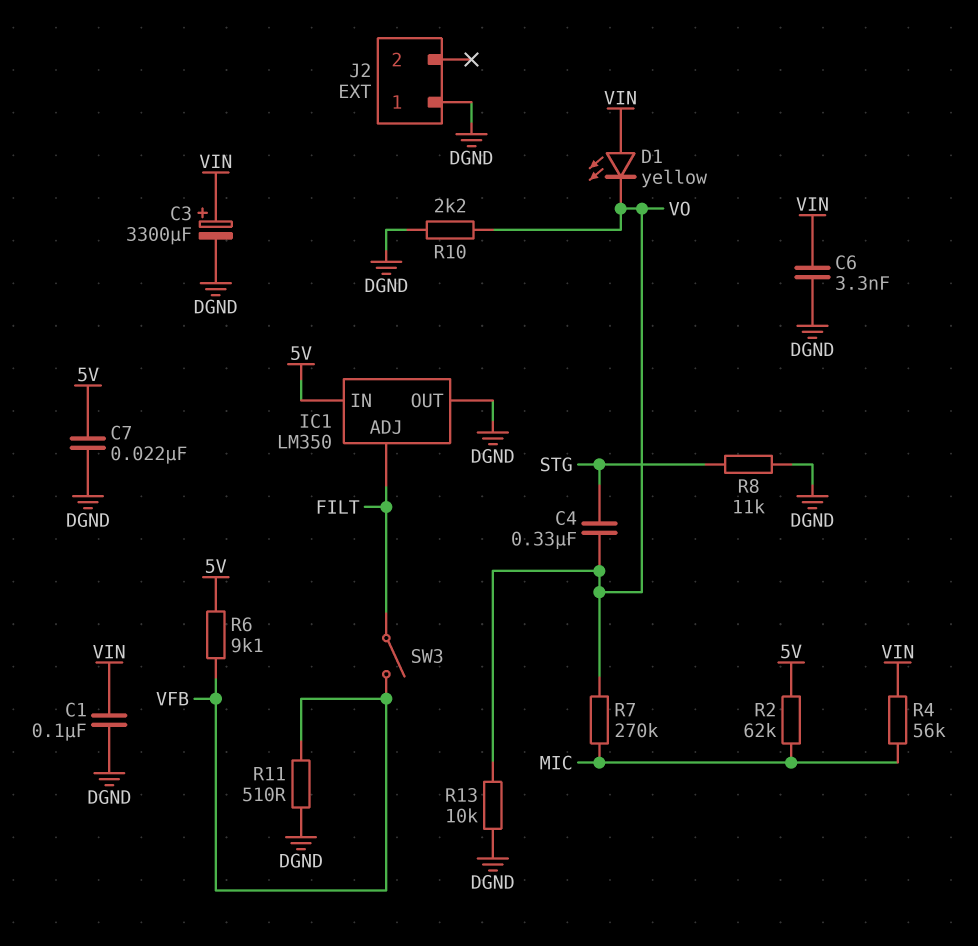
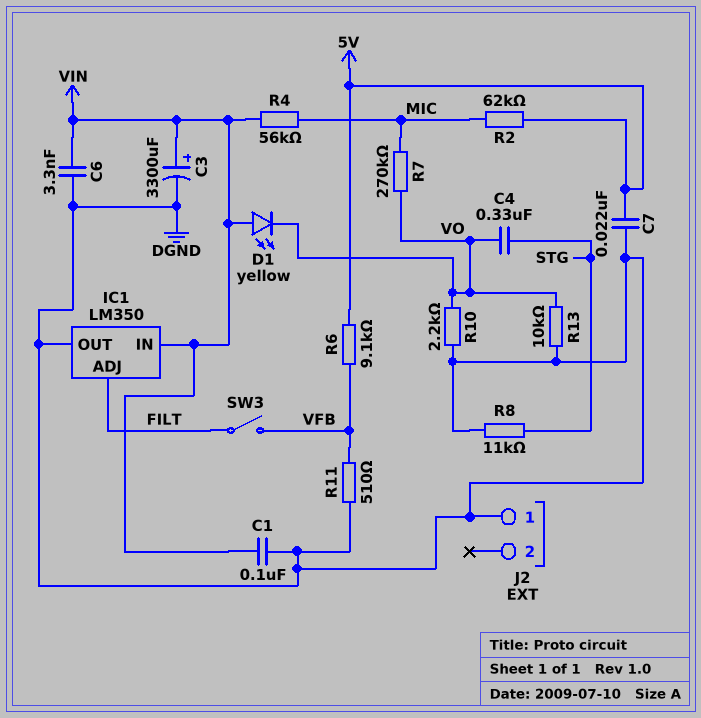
IC1 pin IN: 5V -> VIN

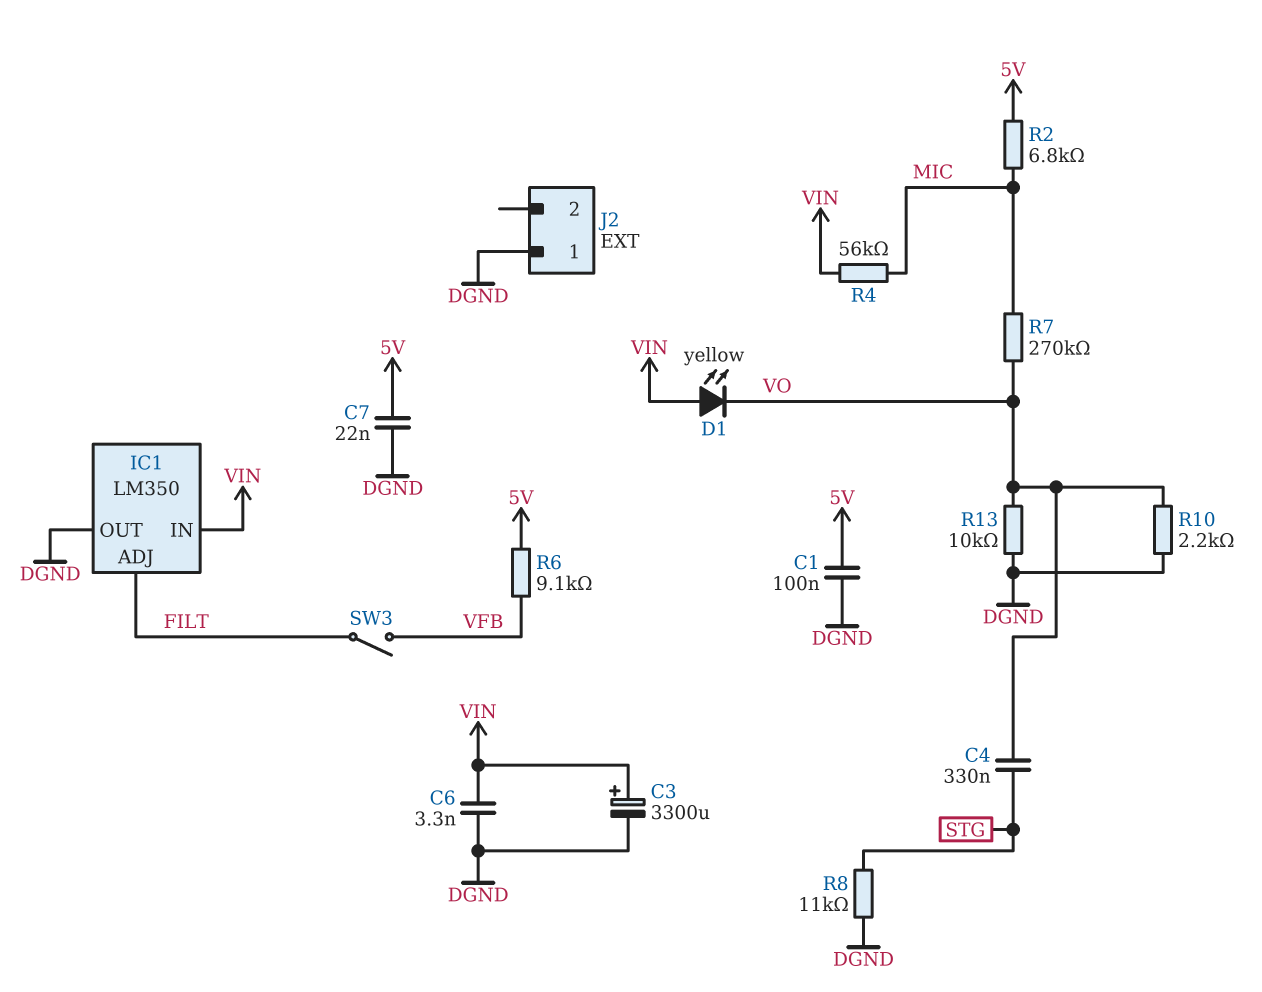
C1: 100nF (DGND, VIN) -> 100nF (5V, DGND)
R2: 62k (5V, MIC) -> 6.8k (5V, MIC)
R11: 510 (DGND, VFB) -> none

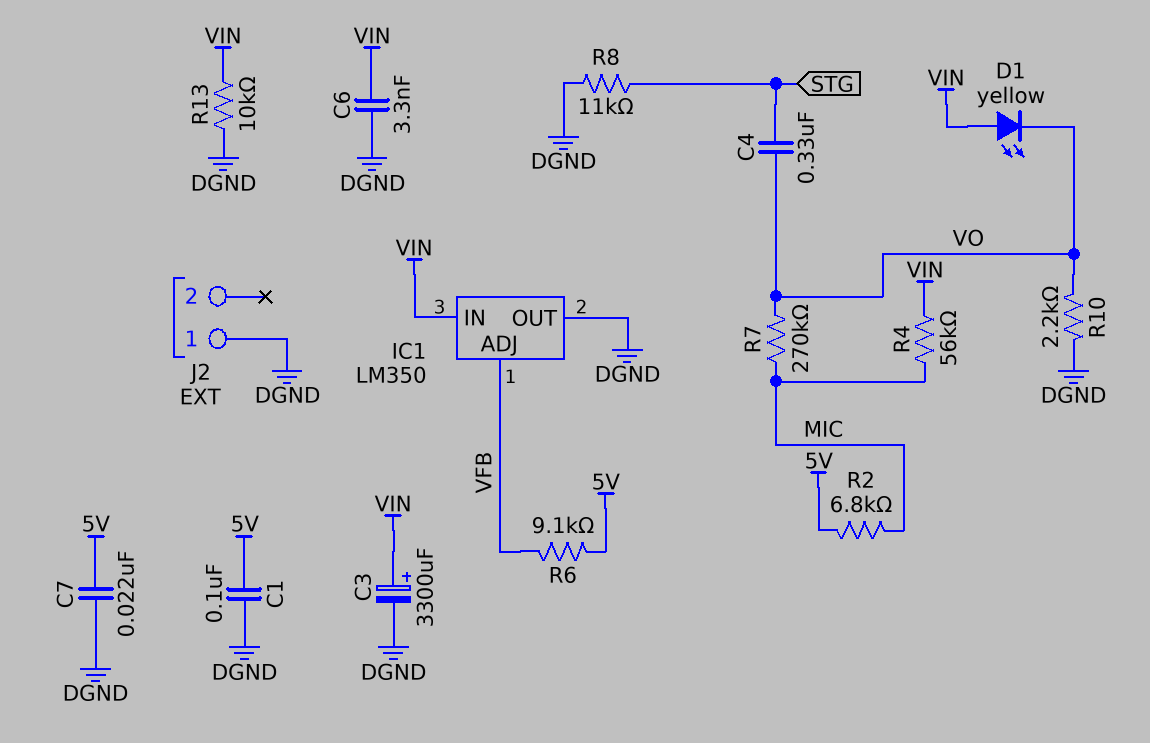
IC1 pin ADJ: FILT -> VFB
R13: 10k (DGND, VO) -> 10k (DGND, VIN)
SW3: switch (FILT, VFB) -> none

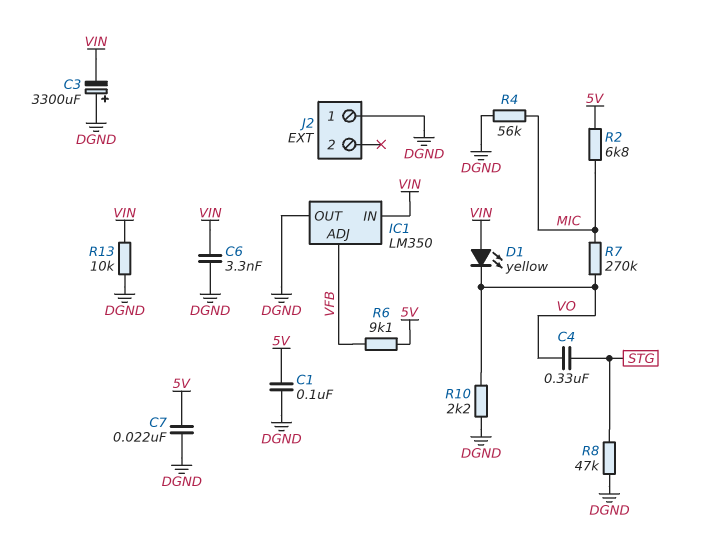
C3: 3300uF (plus VIN, minus DGND) -> 3300uF (plus DGND, minus VIN)
R4: 56k (MIC, VIN) -> 56k (DGND, MIC)
R8: 11k (DGND, STG) -> 47k (DGND, STG)

